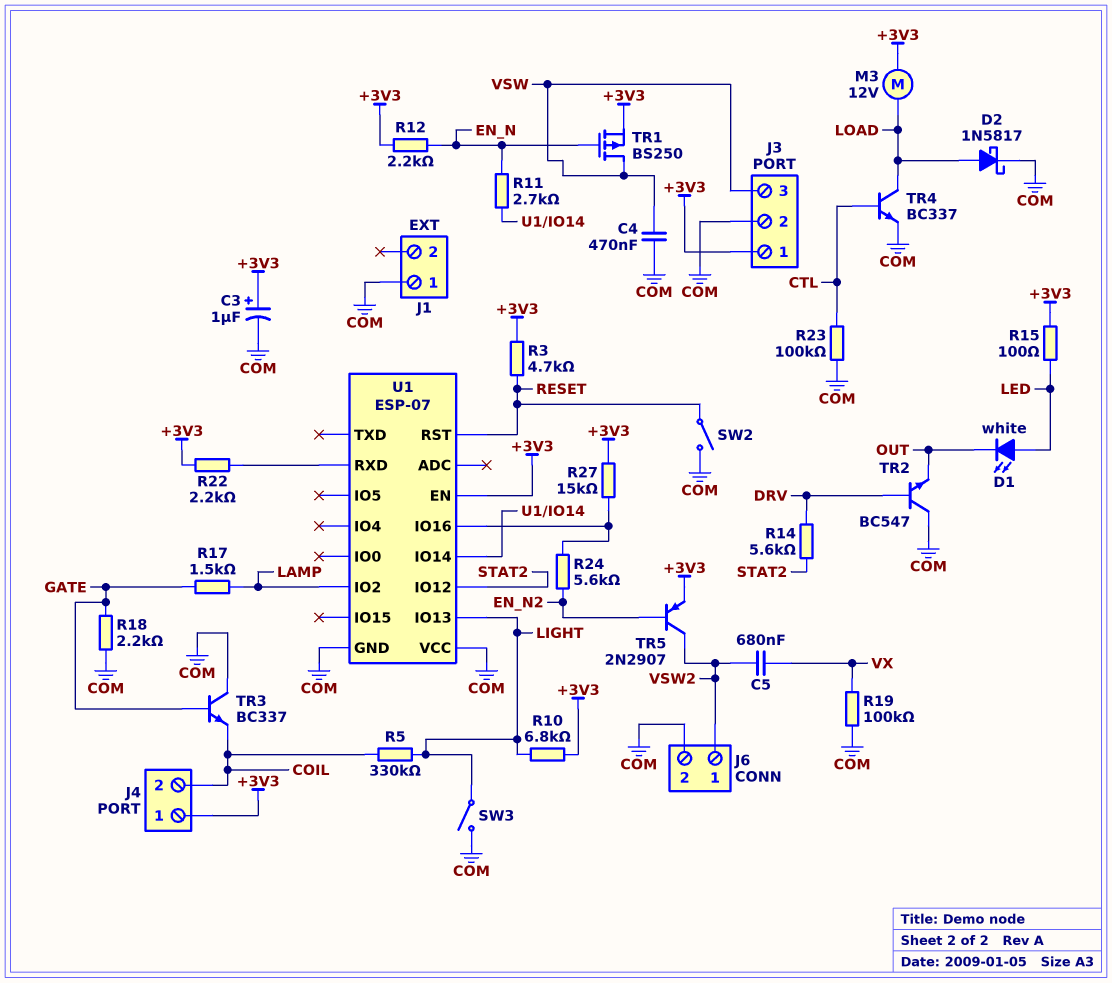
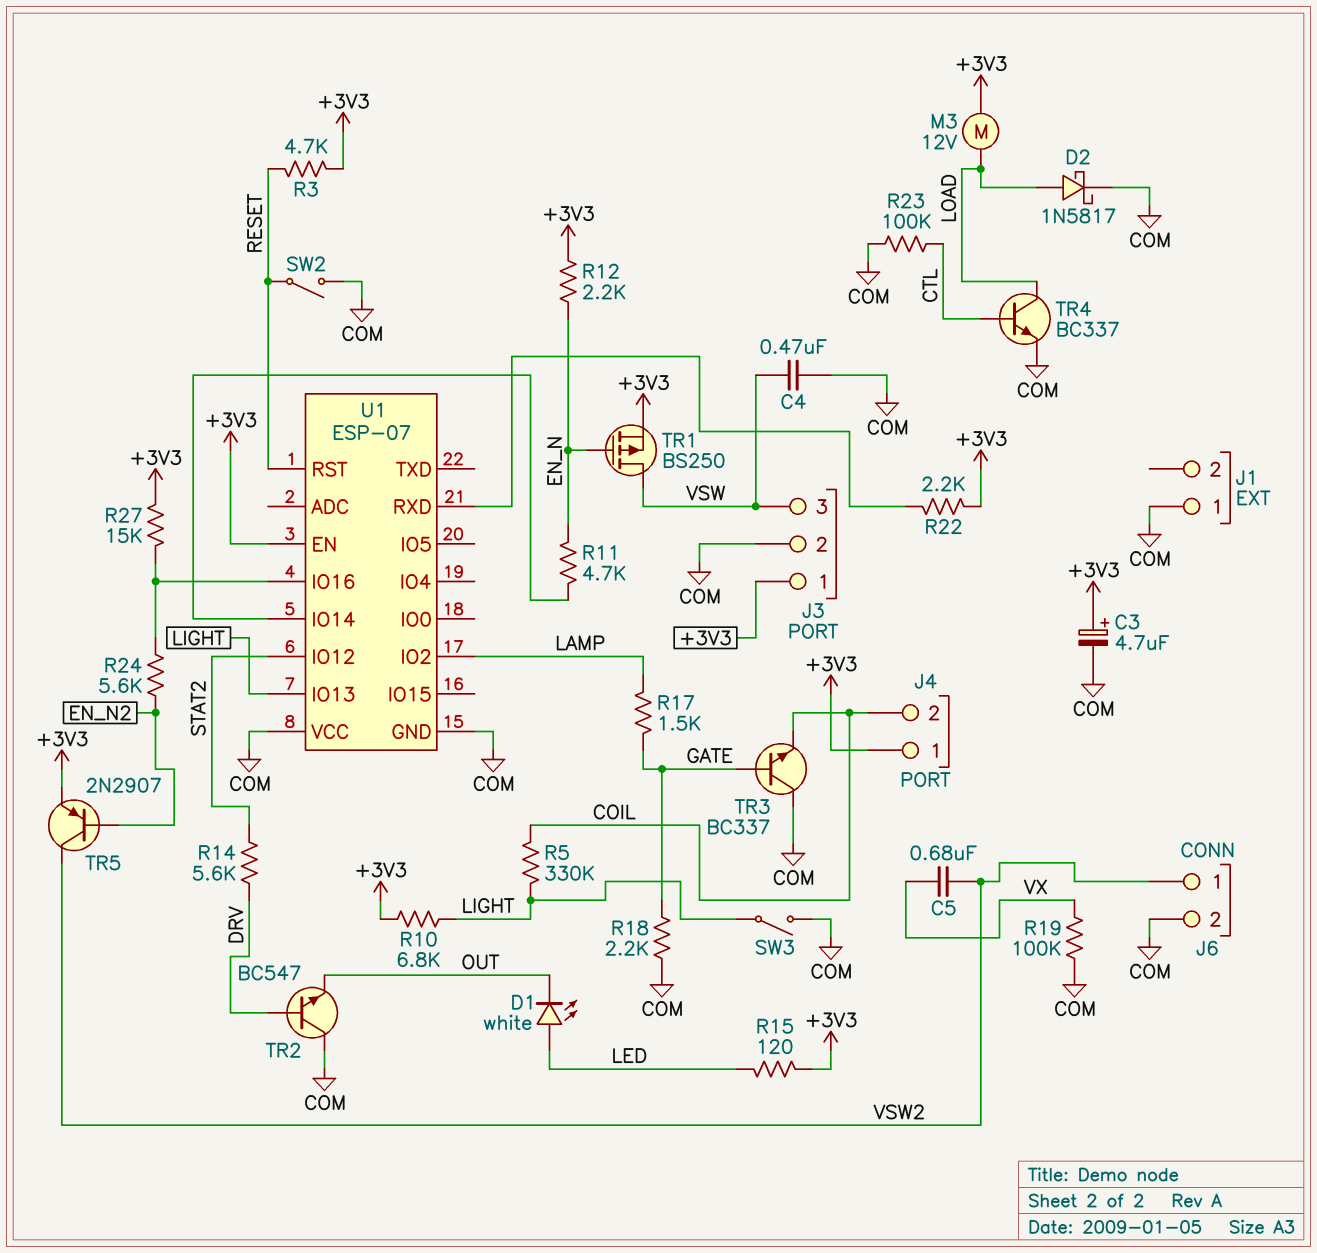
C3: 1uF (plus +3V3, minus COM) -> 4.7uF (plus +3V3, minus COM)
R11: 2.7k (EN_N, U1/IO14) -> 4.7k (EN_N, U1/IO14)
R15: 100 (+3V3, LED) -> 120 (+3V3, LED)

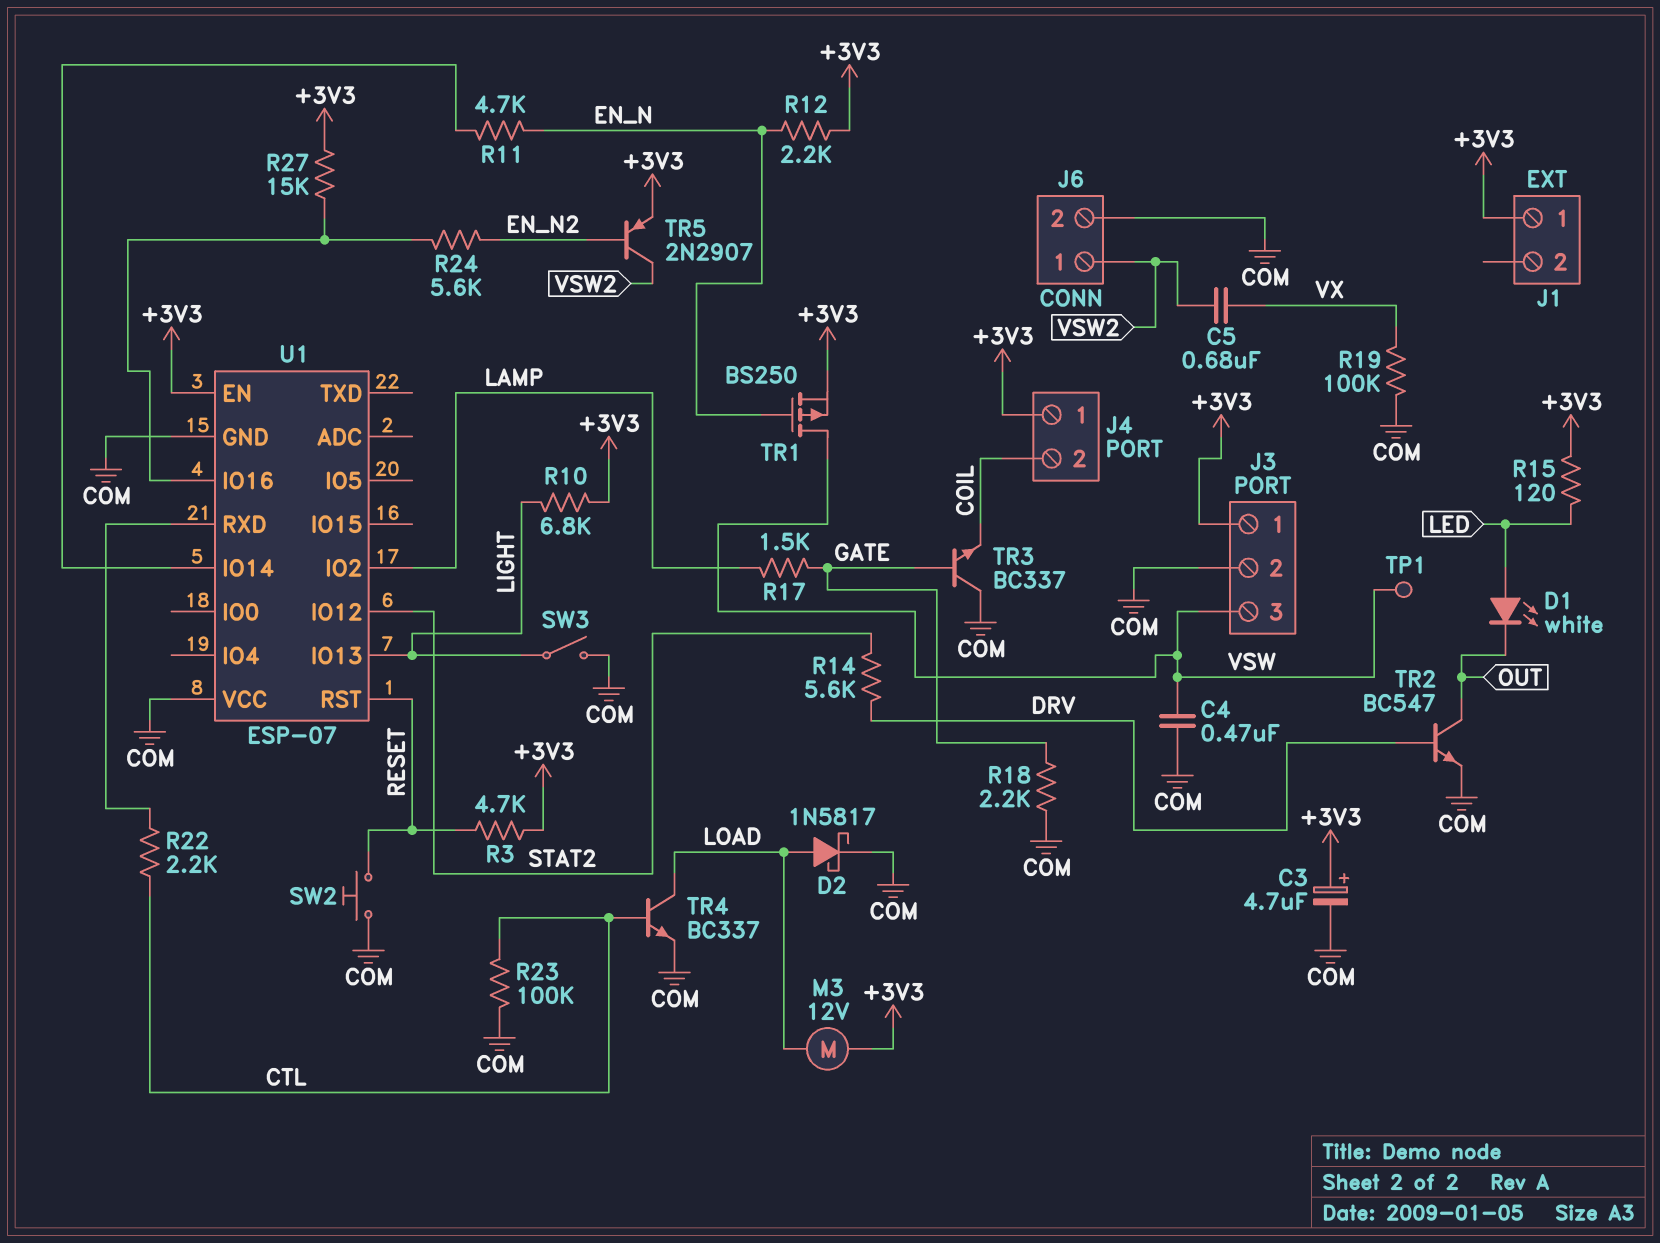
J1 pin 1: COM -> +3V3
R5: 330k (COIL, LIGHT) -> none
R22: 2.2k (+3V3, U1/RXD) -> 2.2k (CTL, U1/RXD)
SW2: switch (COM, RESET) -> button (COM, RESET)
TP1: none -> test point (VSW)
TR2: NPN BC547 (B DRV, C COM, E OUT) -> NPN BC547 (B DRV, C OUT, E COM)

